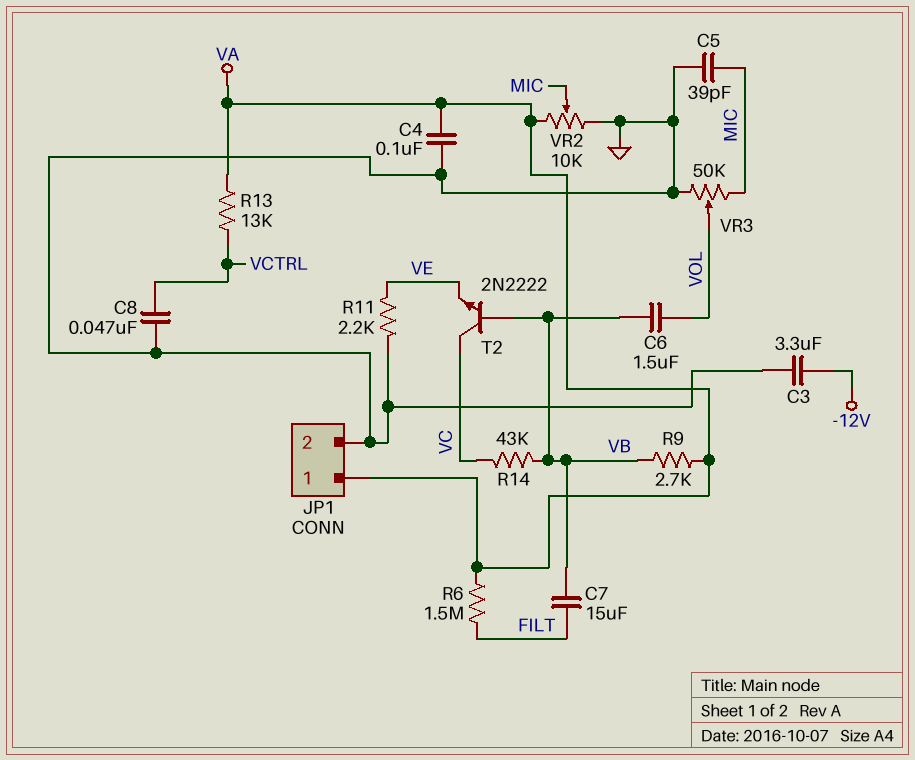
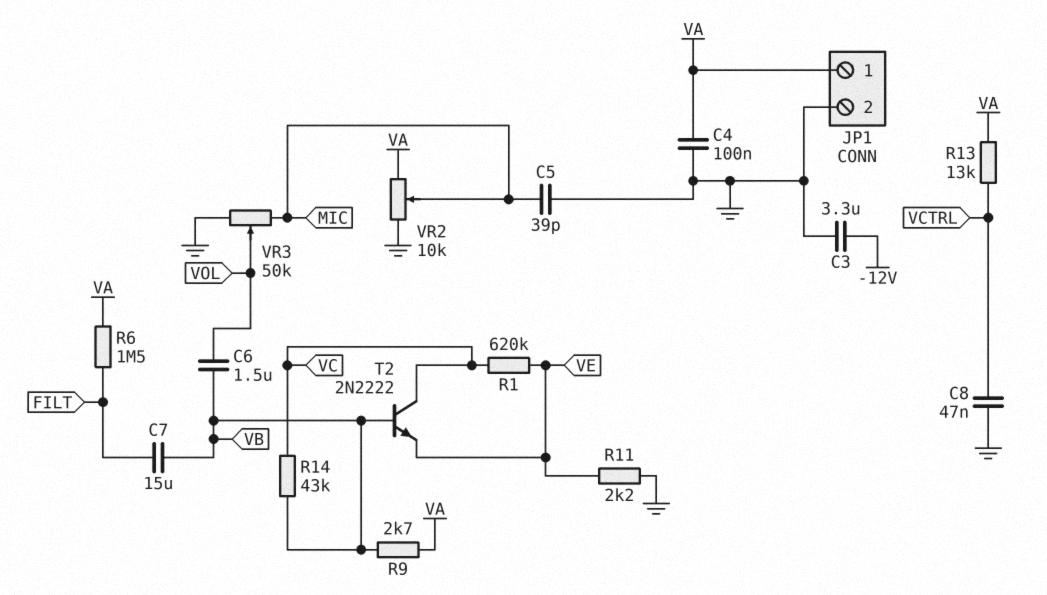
R1: none -> 620k (VC, VE)

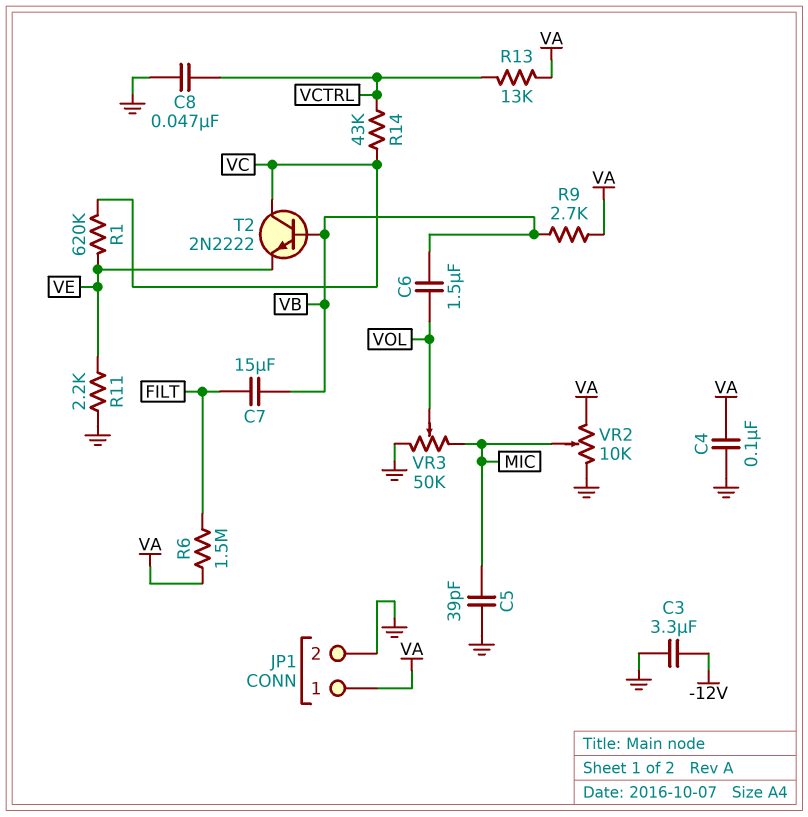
R14: 43k (VB, VC) -> 43k (VC, VCTRL)

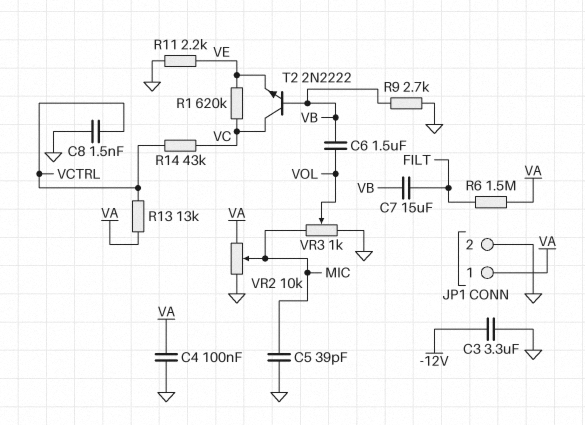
C8: 47nF (GND, VCTRL) -> 1.5nF (GND, VCTRL)
R9: 2.7k (VA, VB) -> 2.7k (GND, VB)
VR3: 50k (GND, MIC, wiper VOL) -> 1k (GND, MIC, wiper VOL)

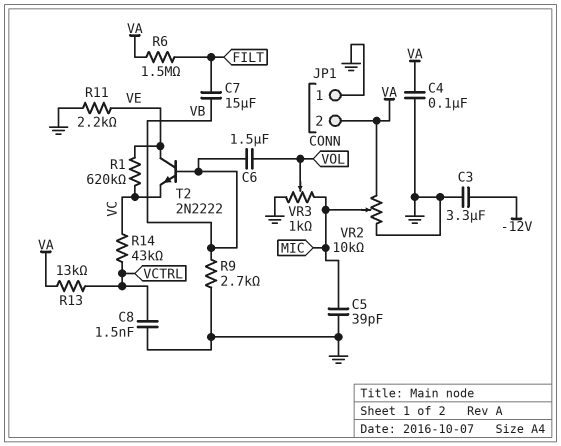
JP1 pin 1: VA -> GND
JP1 pin 2: GND -> VA
T2: NPN 2N2222 (B VB, C VC, E VE) -> NPN 2N2222 (B VB, C VE, E VC)

